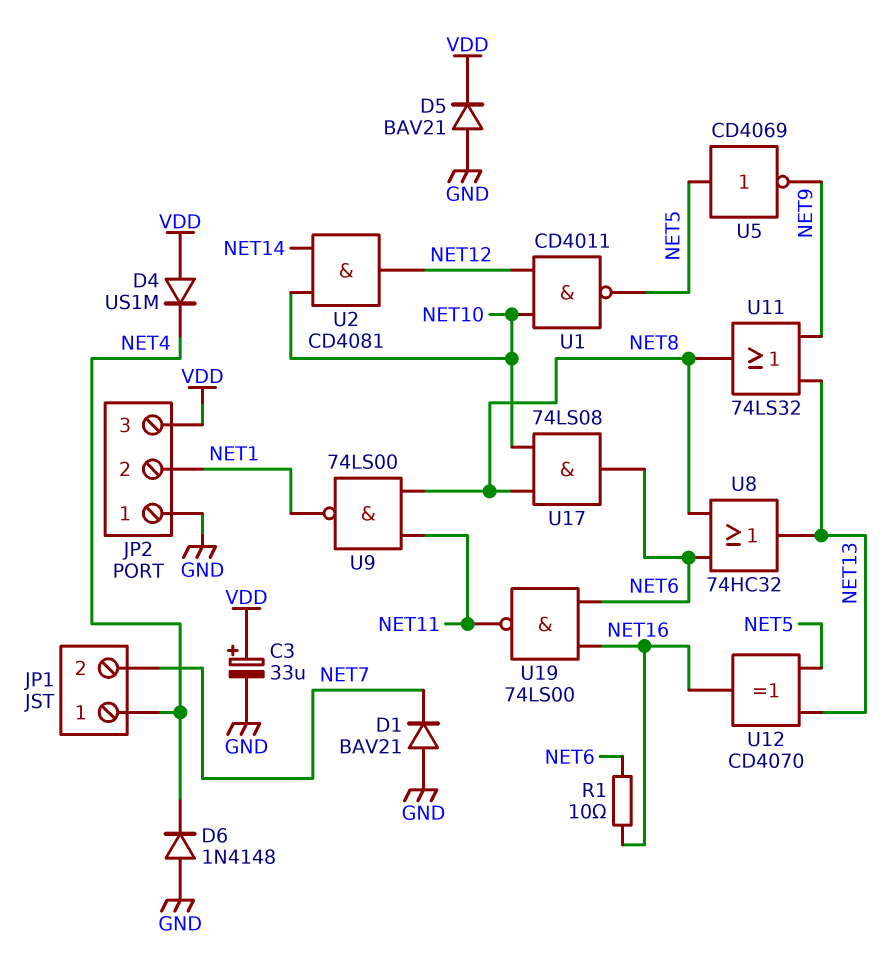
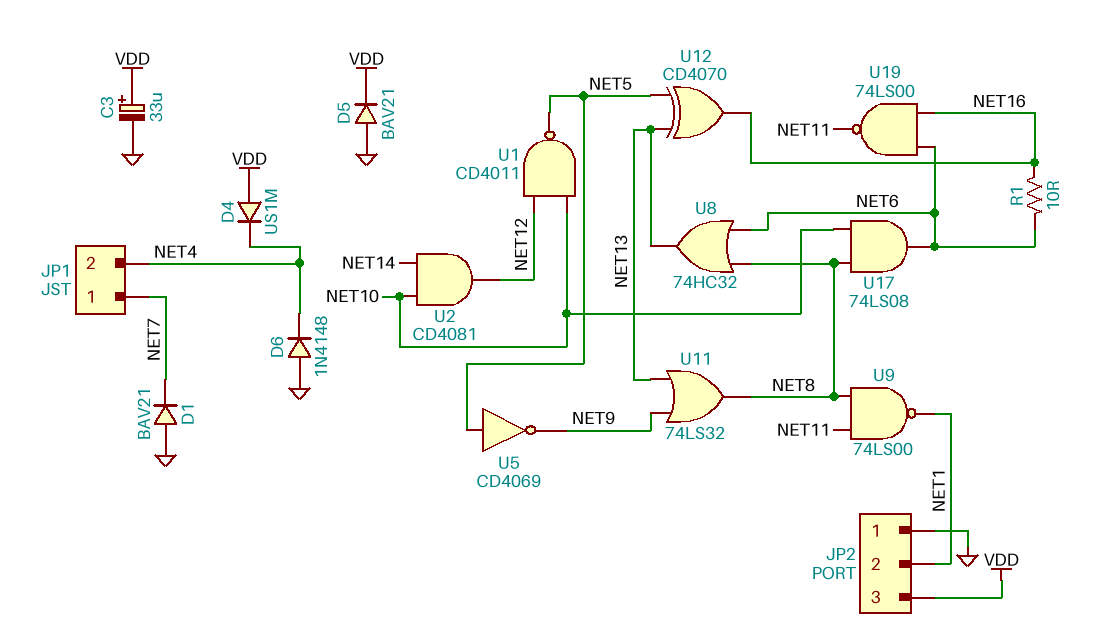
JP1 pin 1: NET4 -> NET7
JP1 pin 2: NET7 -> NET4

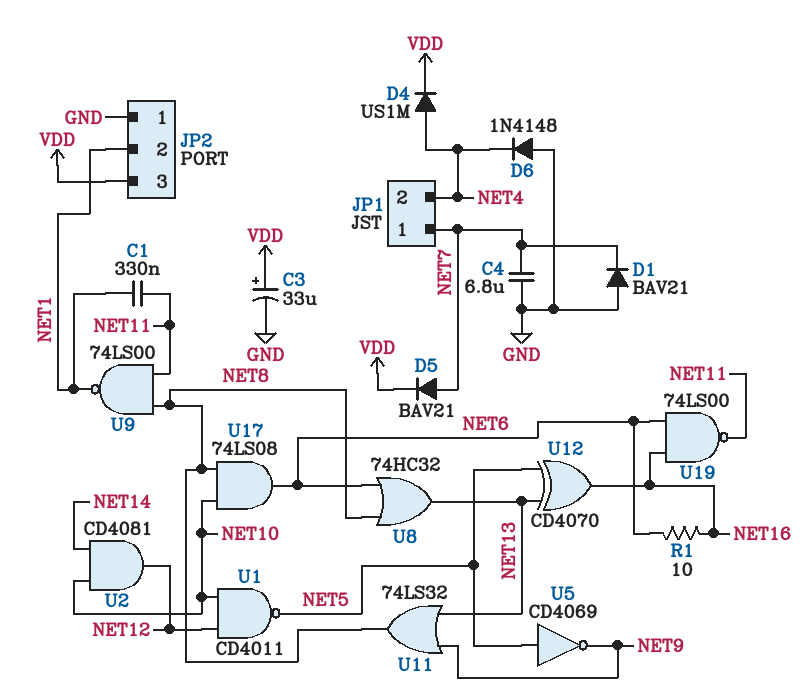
C1: none -> 330nF (NET1, NET11)
C4: none -> 6.8uF (GND, NET7)
D4: diode US1M (A VDD, K NET4) -> diode US1M (A NET4, K VDD)
D5: diode BAV21 (A GND, K VDD) -> diode BAV21 (A NET7, K VDD)

